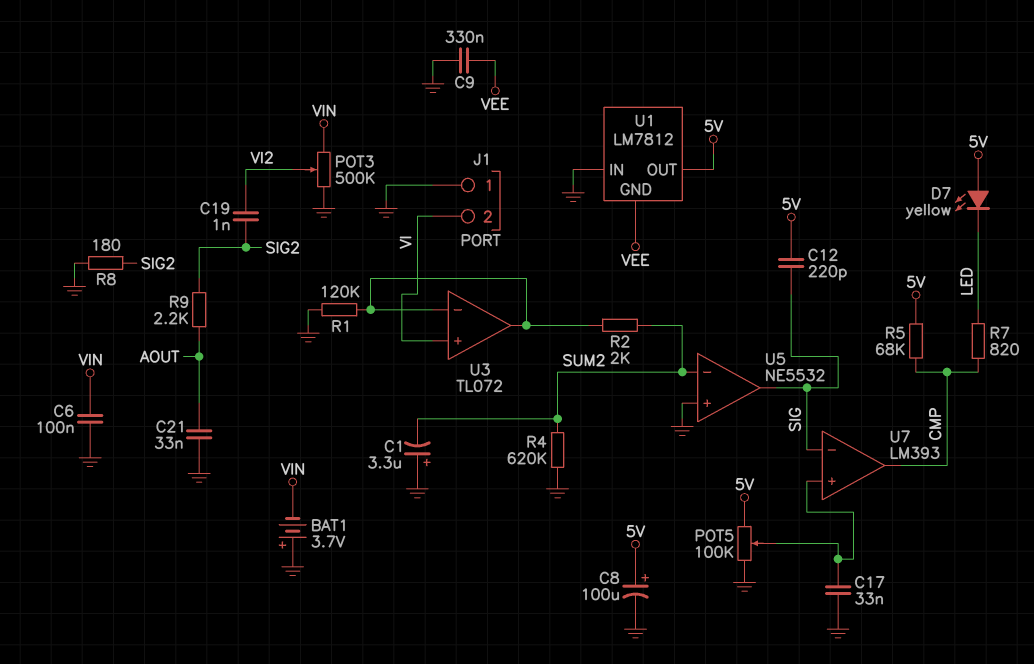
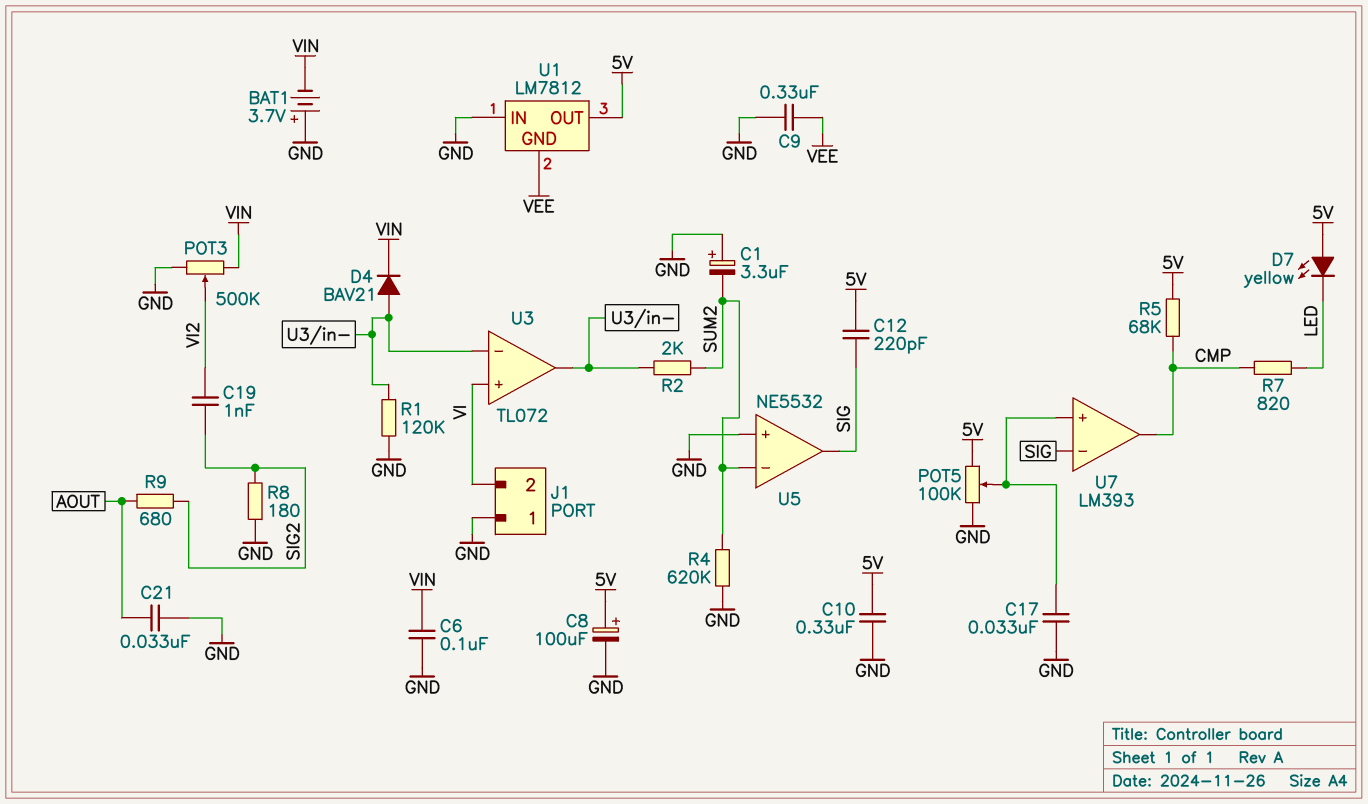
C10: none -> 330nF (5V, GND)
D4: none -> diode BAV21 (A U3/in-, K VIN)
R9: 2.2k (AOUT, SIG2) -> 680 (AOUT, SIG2)

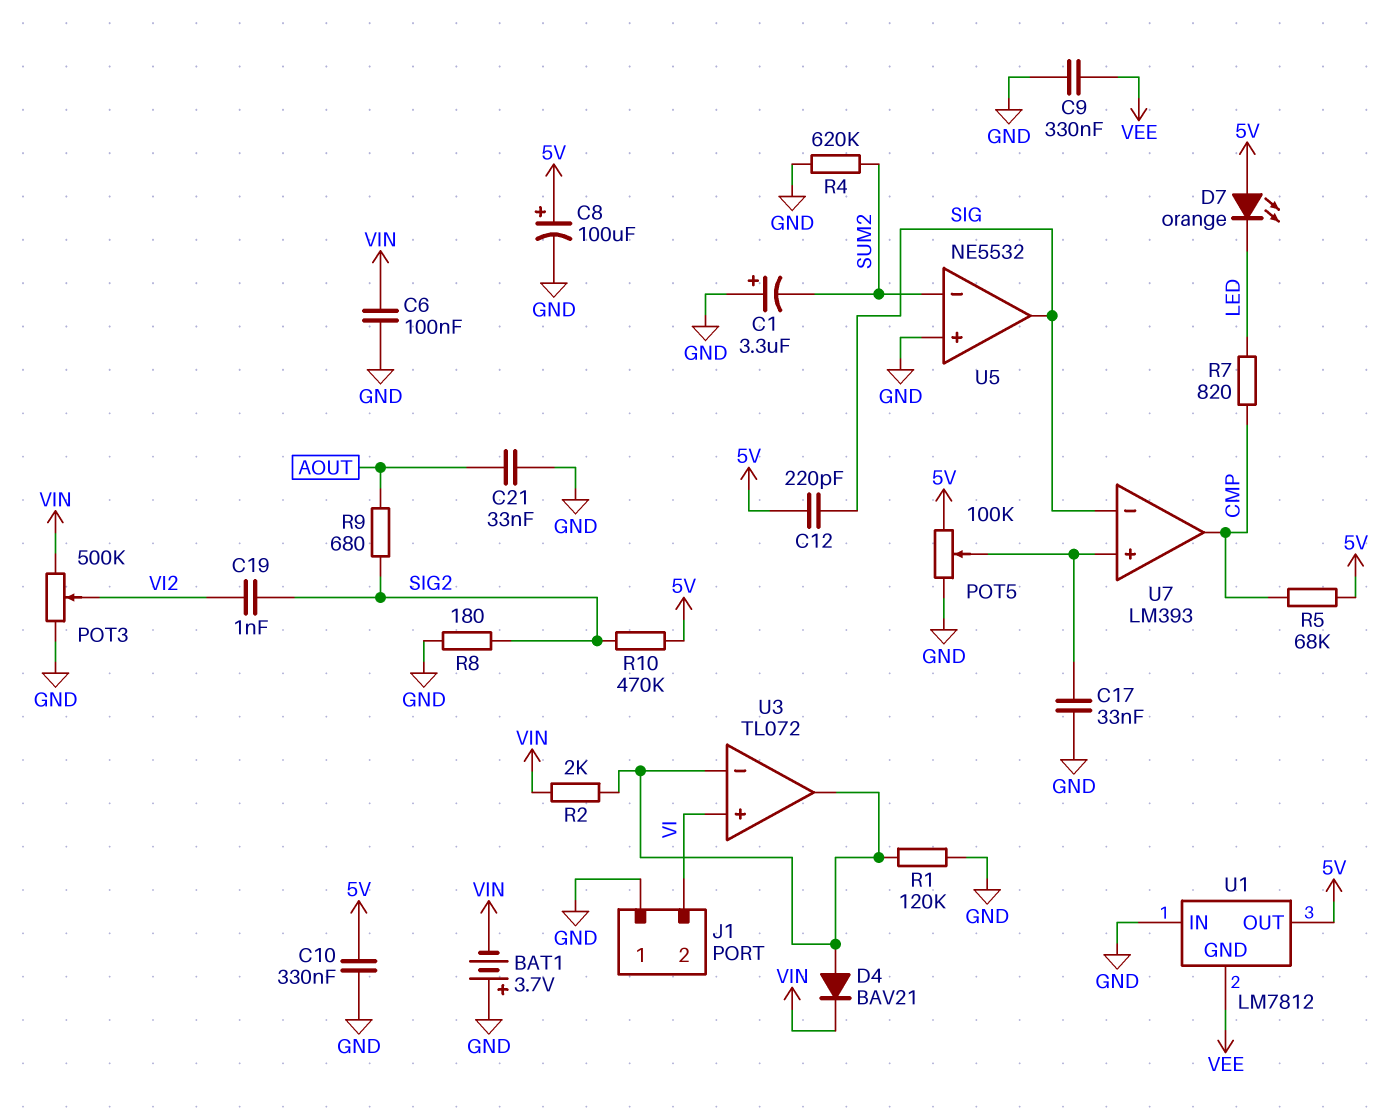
D7: LED yellow (A 5V, K LED) -> LED orange (A 5V, K LED)
R2: 2k (SUM2, U3/in-) -> 2k (U3/in-, VIN)
R10: none -> 470k (5V, SIG2)

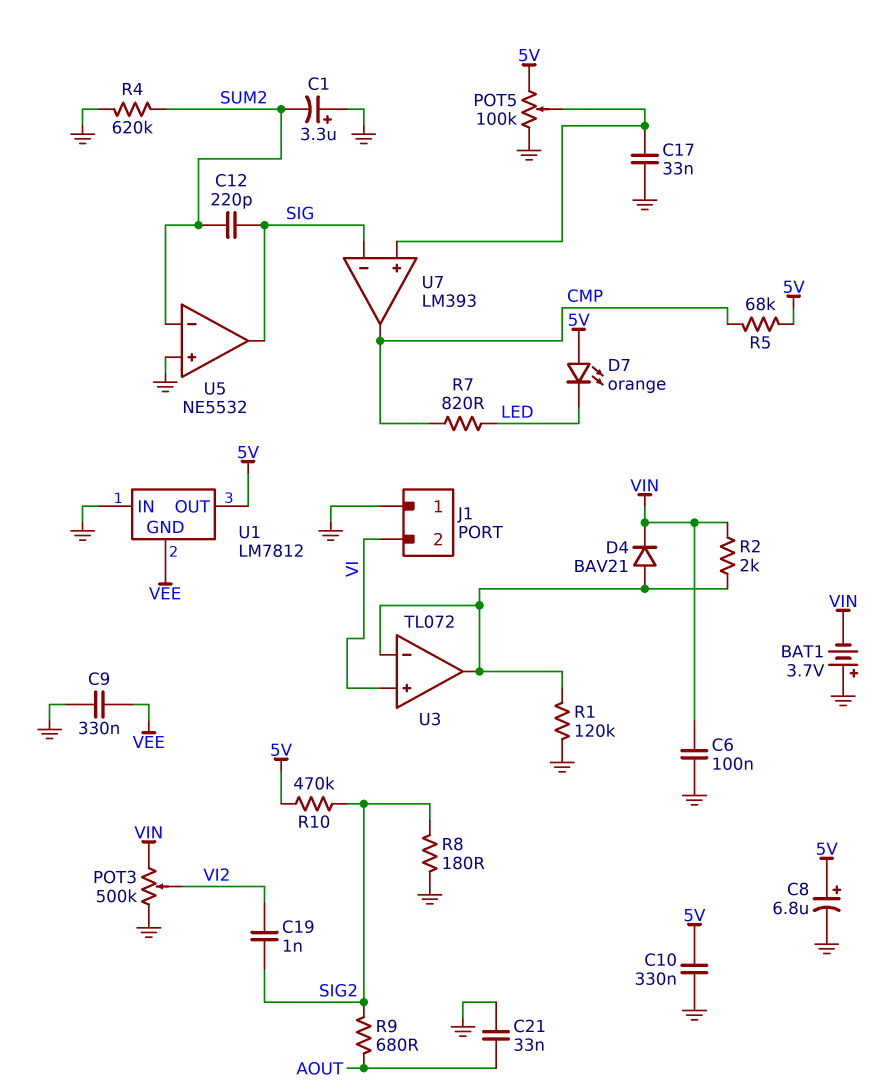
C8: 100uF (plus 5V, minus GND) -> 6.8uF (plus 5V, minus GND)
C12: 220pF (5V, SIG) -> 220pF (SIG, SUM2)

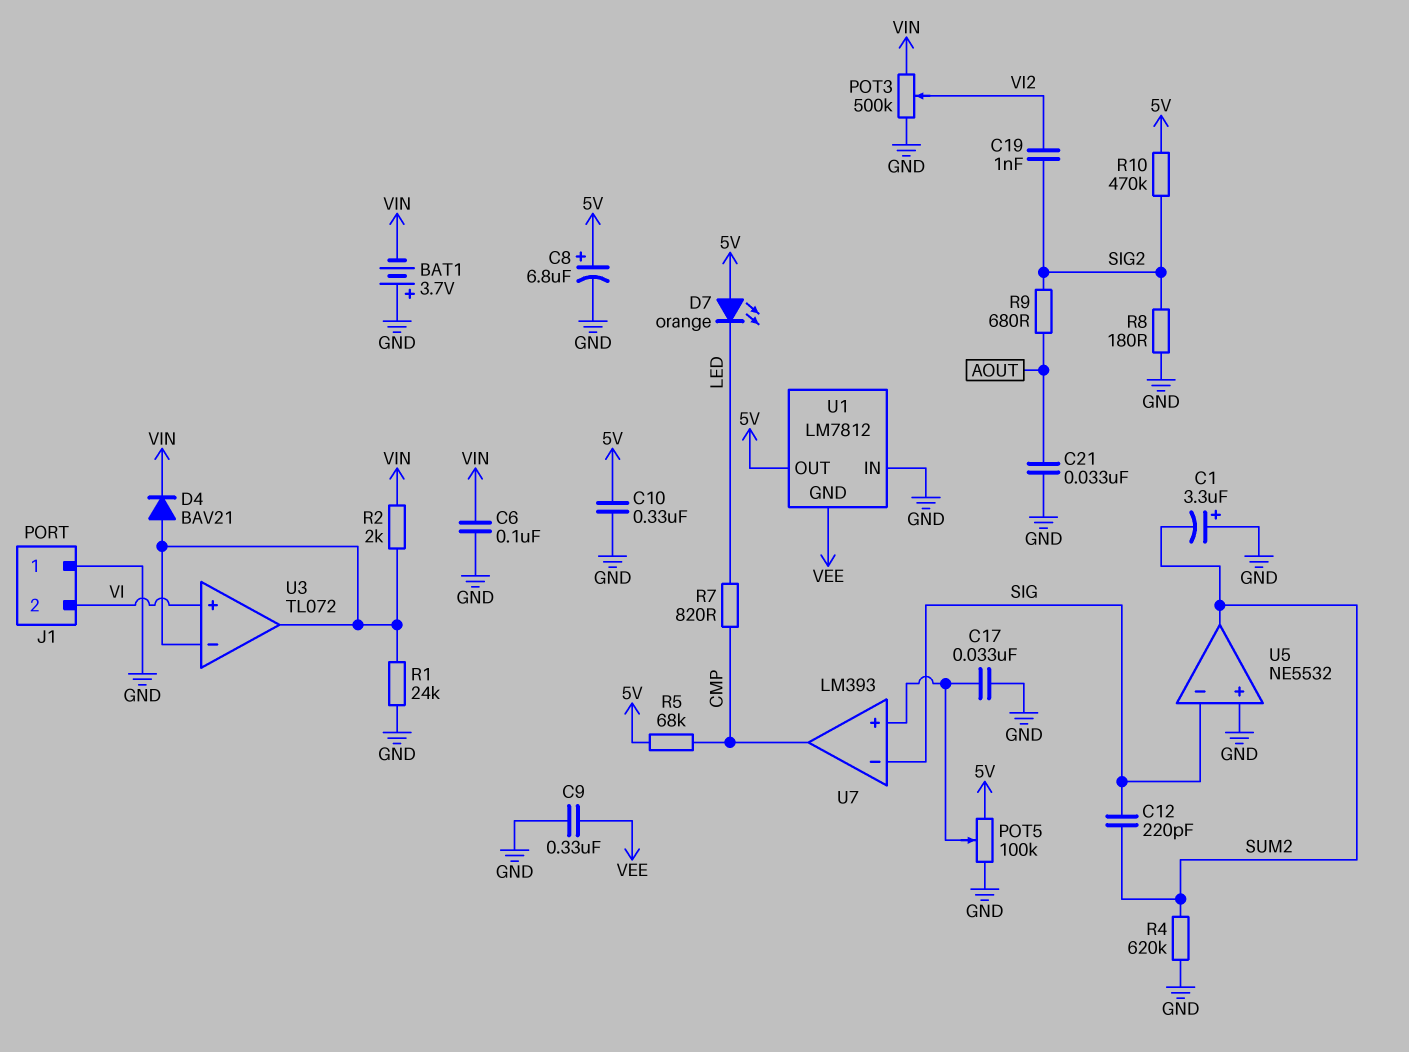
R1: 120k (GND, U3/in-) -> 24k (GND, U3/in-)
U5 pin in-: SUM2 -> SIG
U5 pin out: SIG -> SUM2

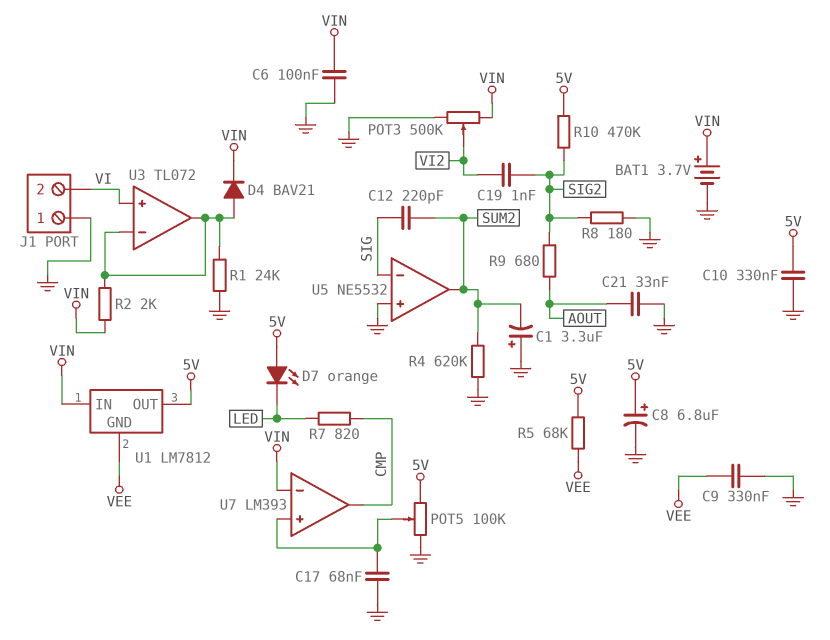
BAT1: 3.7V (plus GND, minus VIN) -> 3.7V (plus VIN, minus GND)
C17: 33nF (GND, U7/in+) -> 68nF (GND, U7/in+)
R5: 68k (5V, CMP) -> 68k (5V, VEE)
U1 pin IN: GND -> VIN
U7 pin in-: SIG -> VIN

